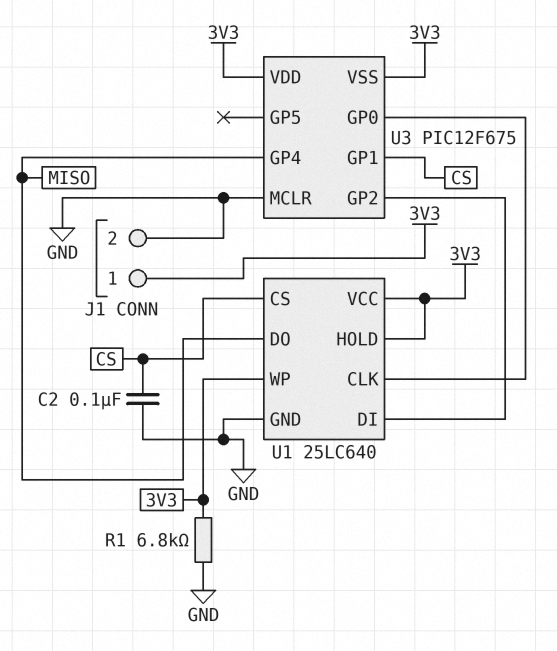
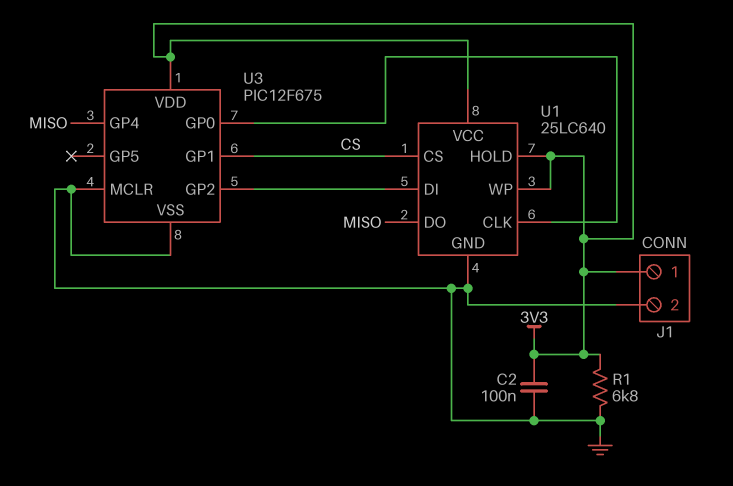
C2: 100nF (CS, GND) -> 100nF (3V3, GND)
U3 pin VSS: 3V3 -> GND

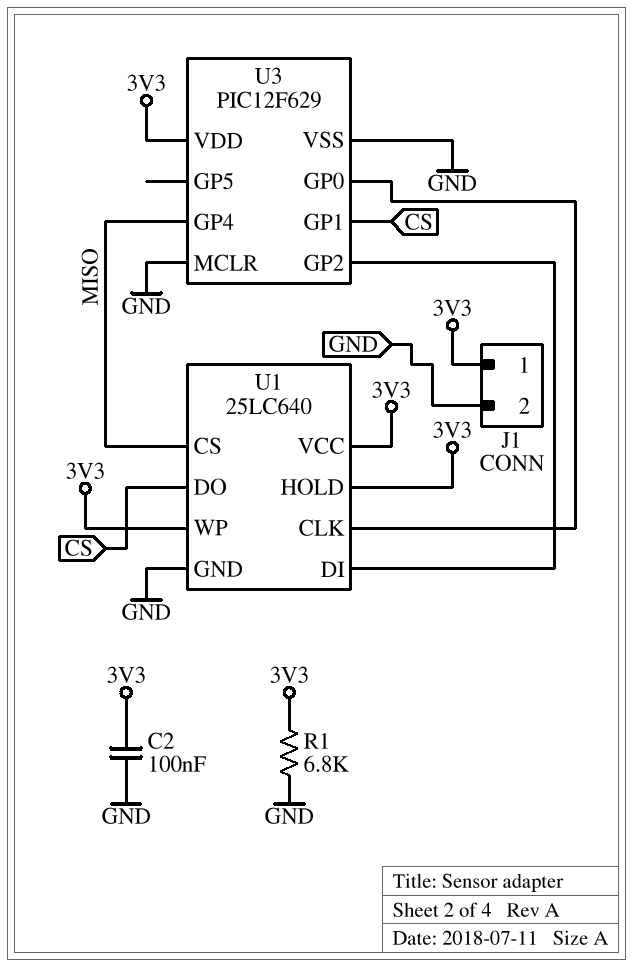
U1 pin CS: CS -> MISO
U1 pin DO: MISO -> CS
U3: PIC12F675 -> PIC12F629

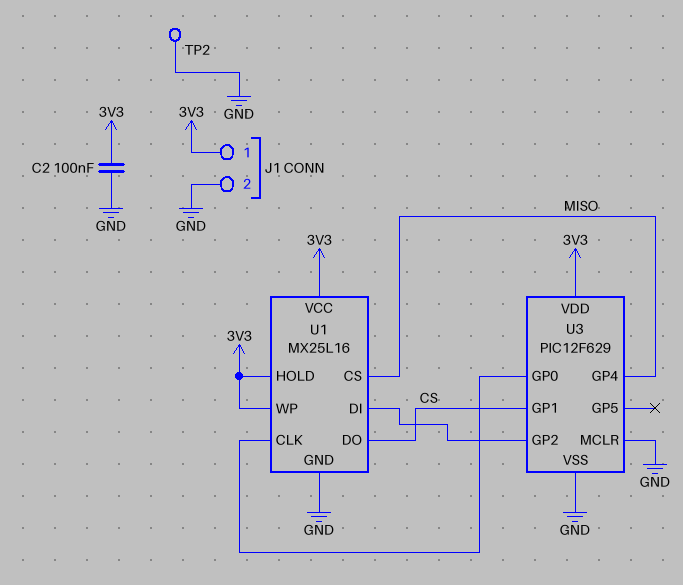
R1: 6.8k (3V3, GND) -> none
TP2: none -> test point (GND)
U1: 25LC640 -> MX25L16

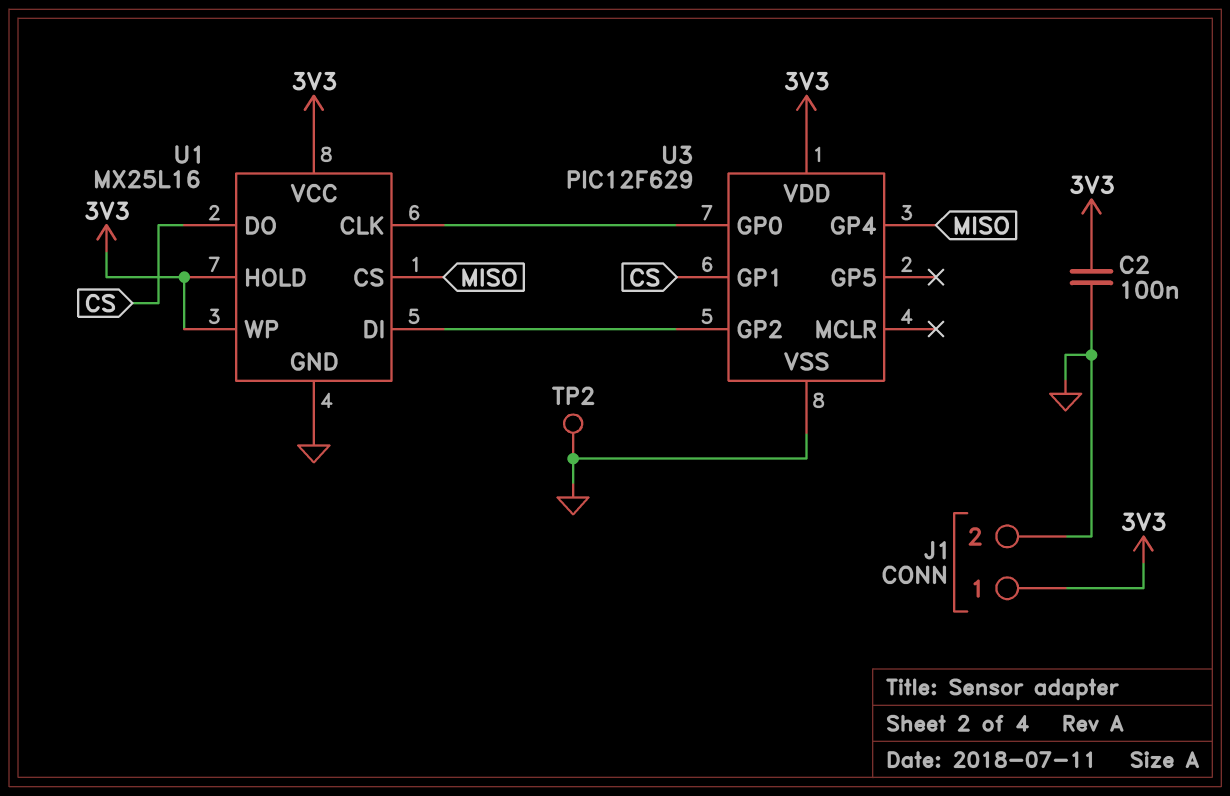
U3 pin MCLR: GND -> none

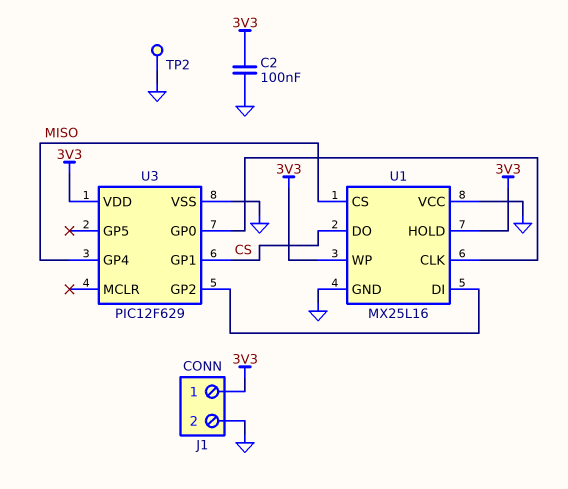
U1 pin VCC: 3V3 -> GND

